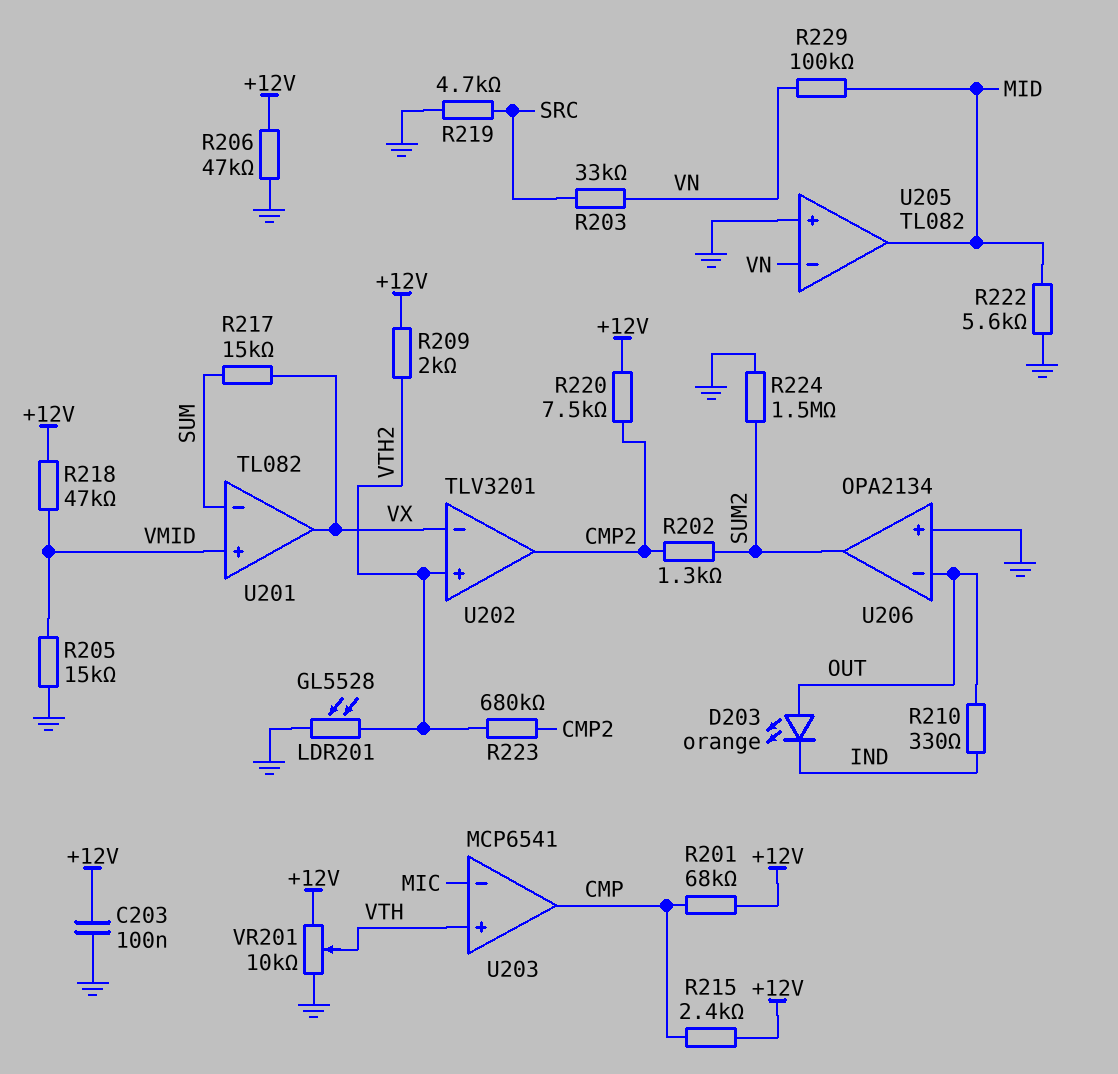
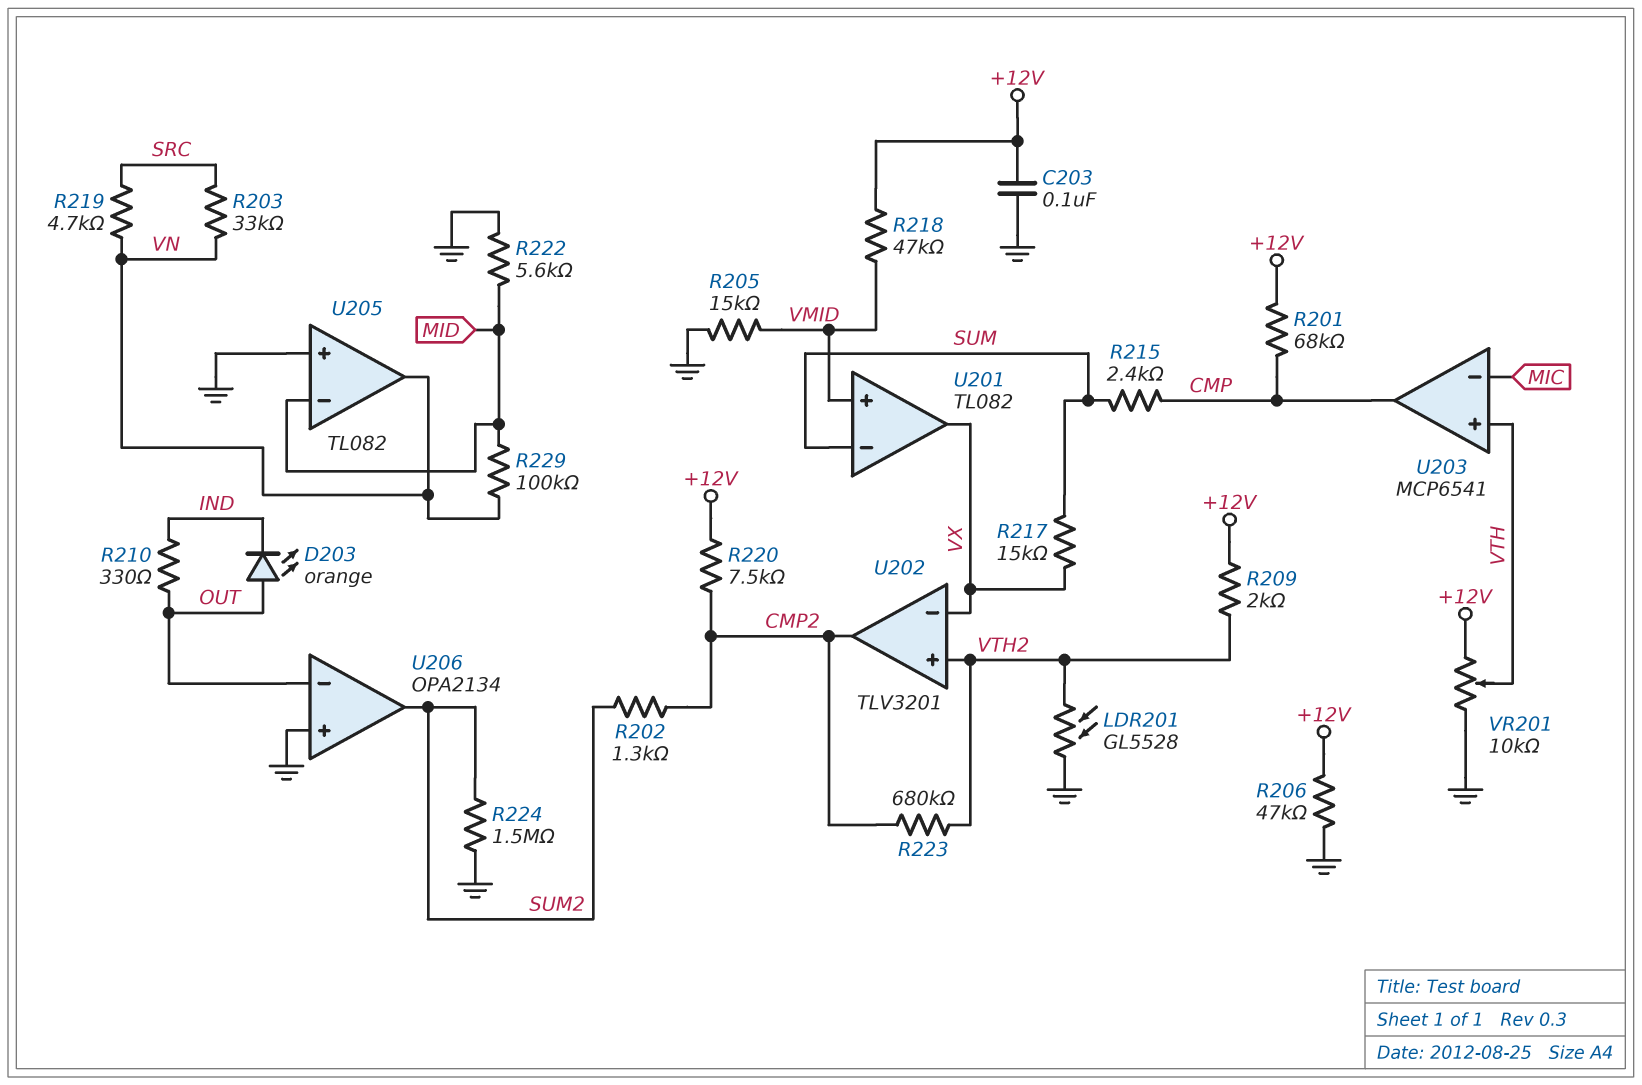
R215: 2.4k (+12V, CMP) -> 2.4k (CMP, SUM)
R219: 4.7k (GND, SRC) -> 4.7k (SRC, VN)
U205 pin in-: VN -> MID
U205 pin out: MID -> VN

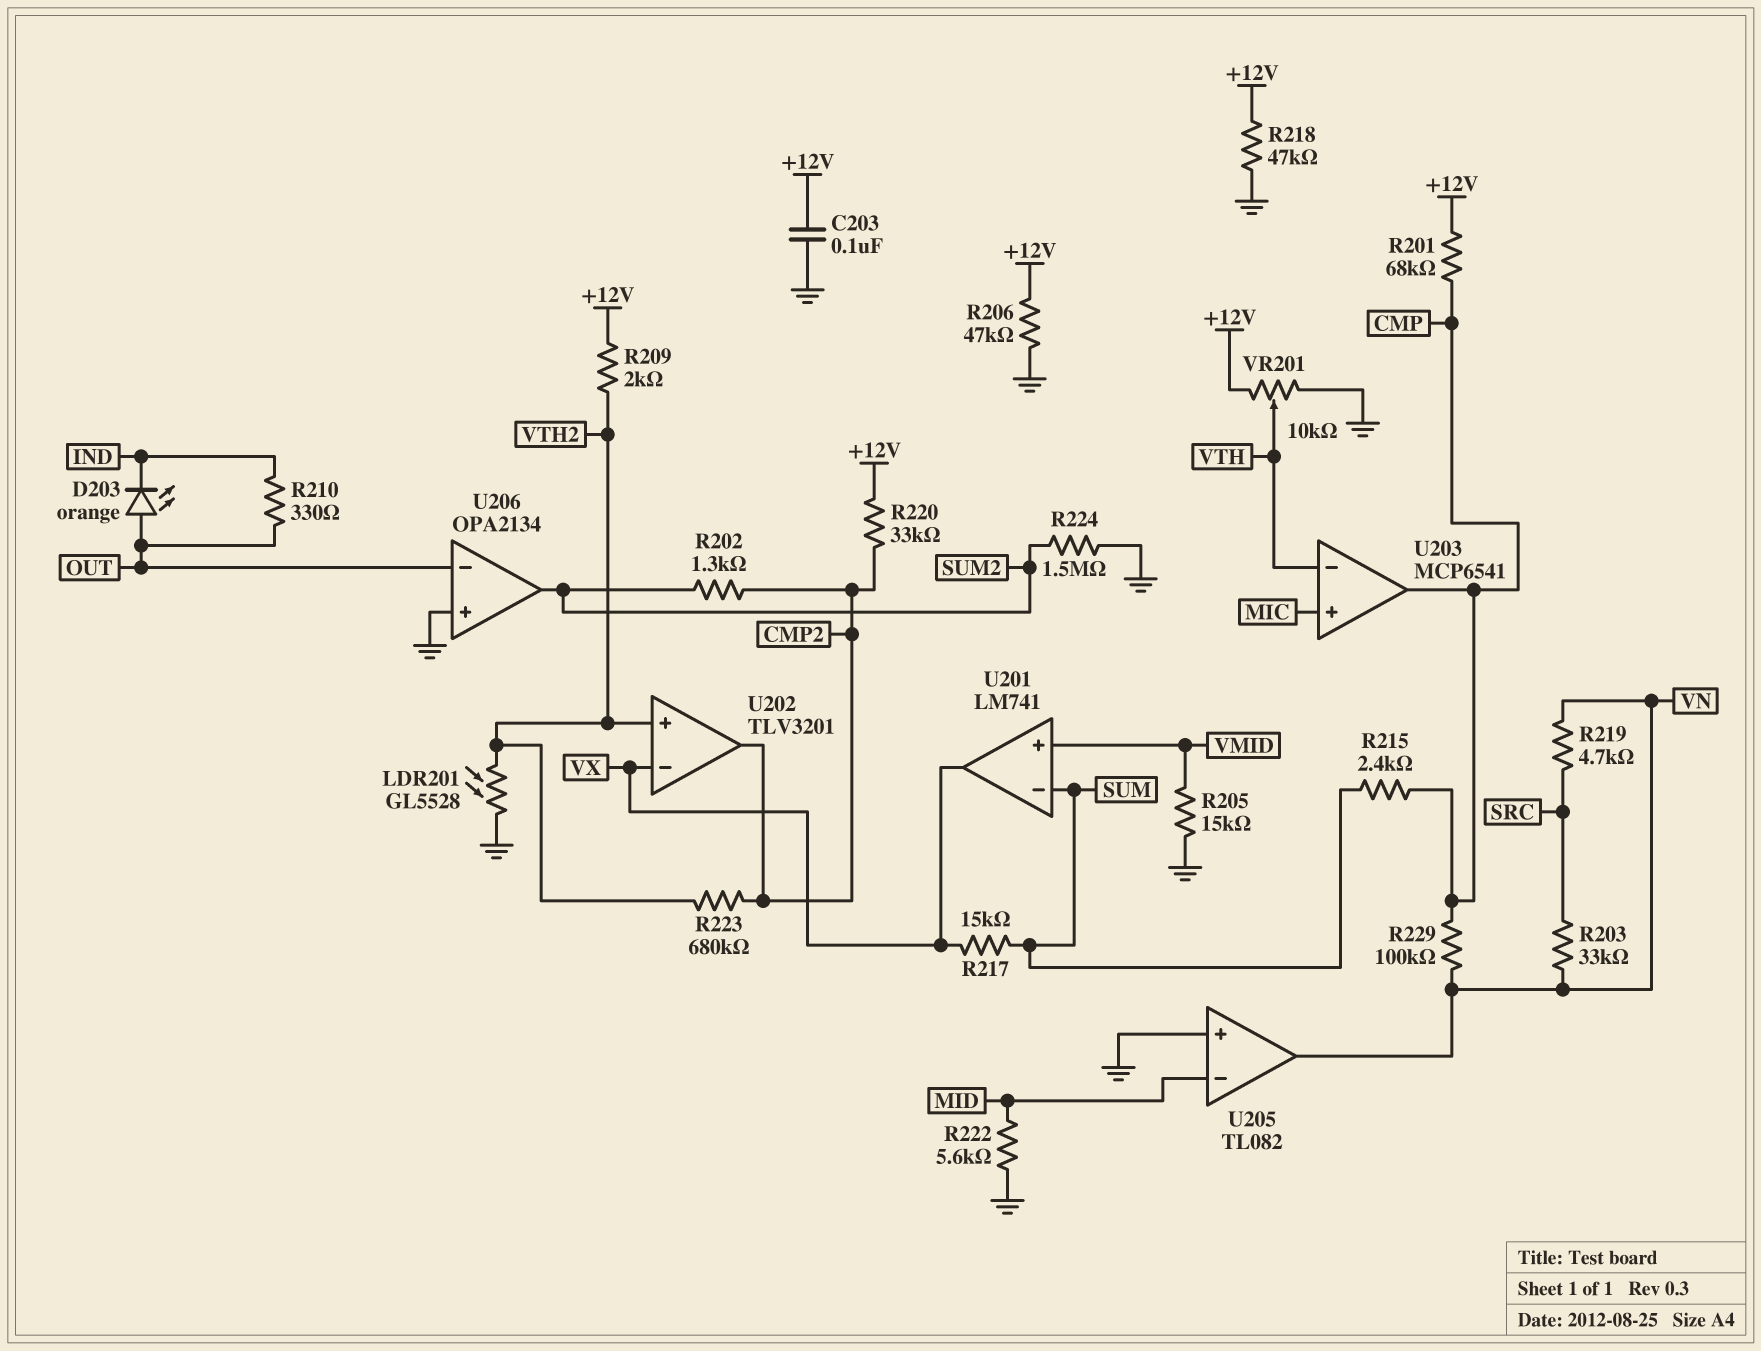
R218: 47k (+12V, VMID) -> 47k (+12V, GND)
R220: 7.5k (+12V, CMP2) -> 33k (+12V, CMP2)
R229: 100k (MID, VN) -> 100k (CMP, VN)
U201: TL082 -> LM741
U203 pin in+: VTH -> MIC
U203 pin in-: MIC -> VTH

